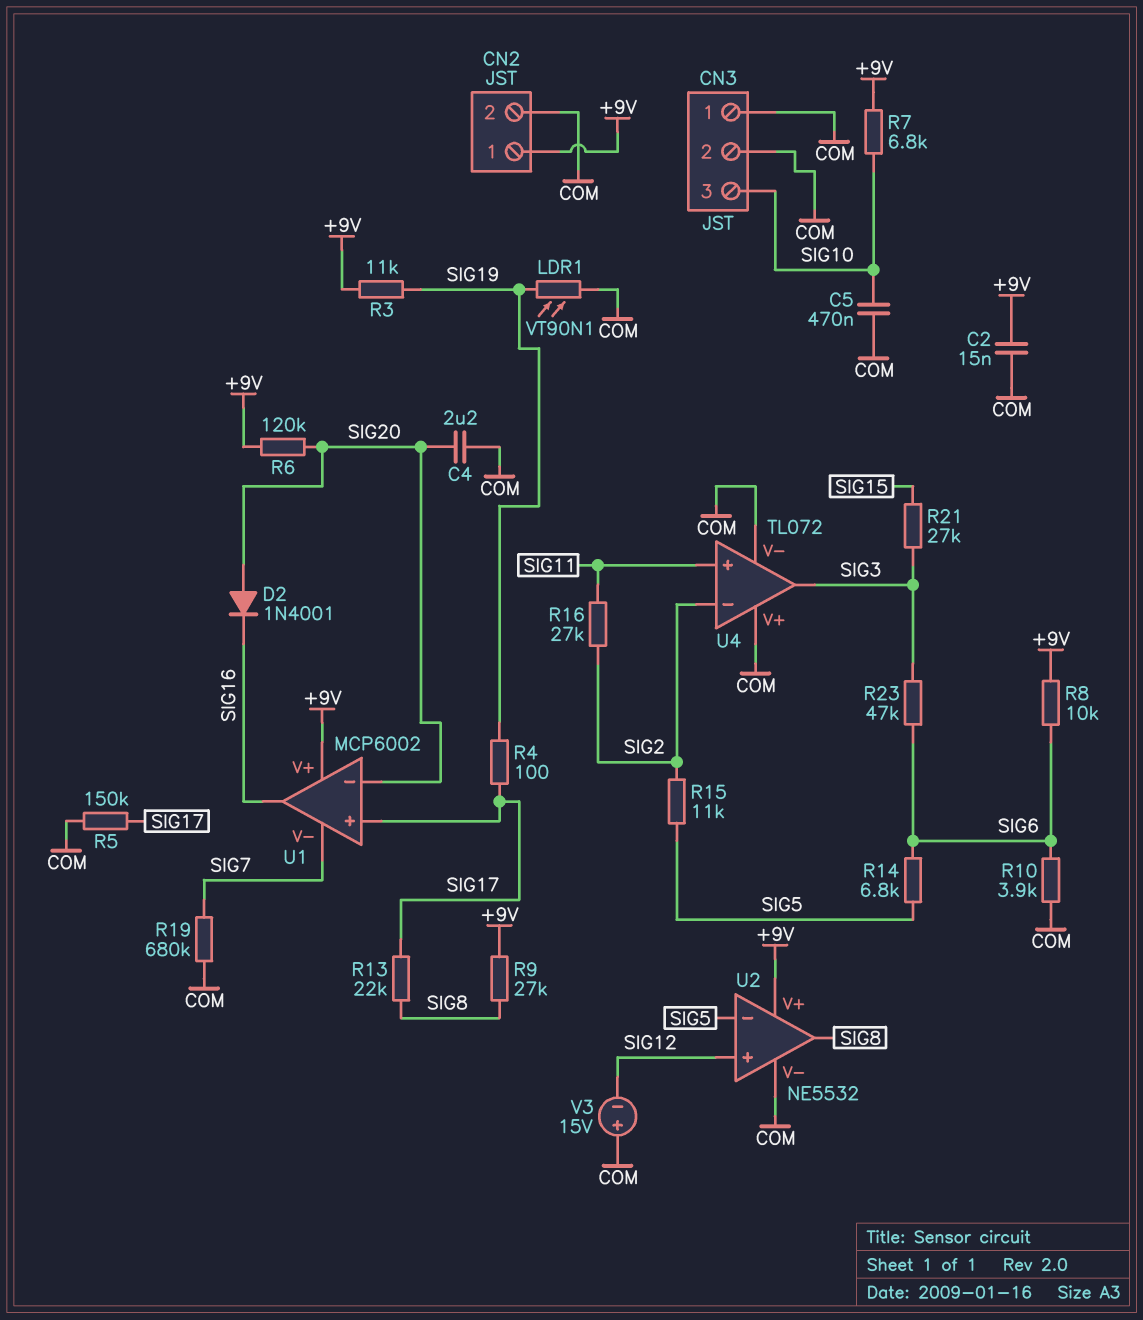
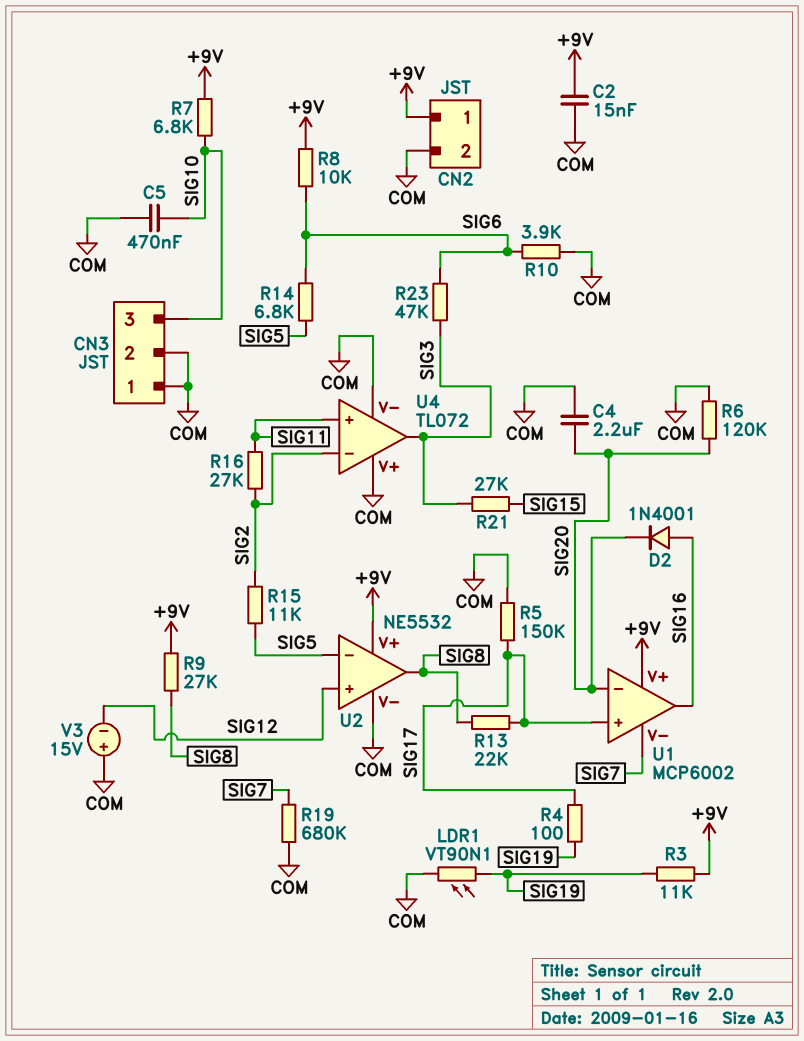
D2: diode 1N4001 (A SIG20, K SIG16) -> diode 1N4001 (A SIG16, K SIG20)
R6: 120k (+9V, SIG20) -> 120k (COM, SIG20)

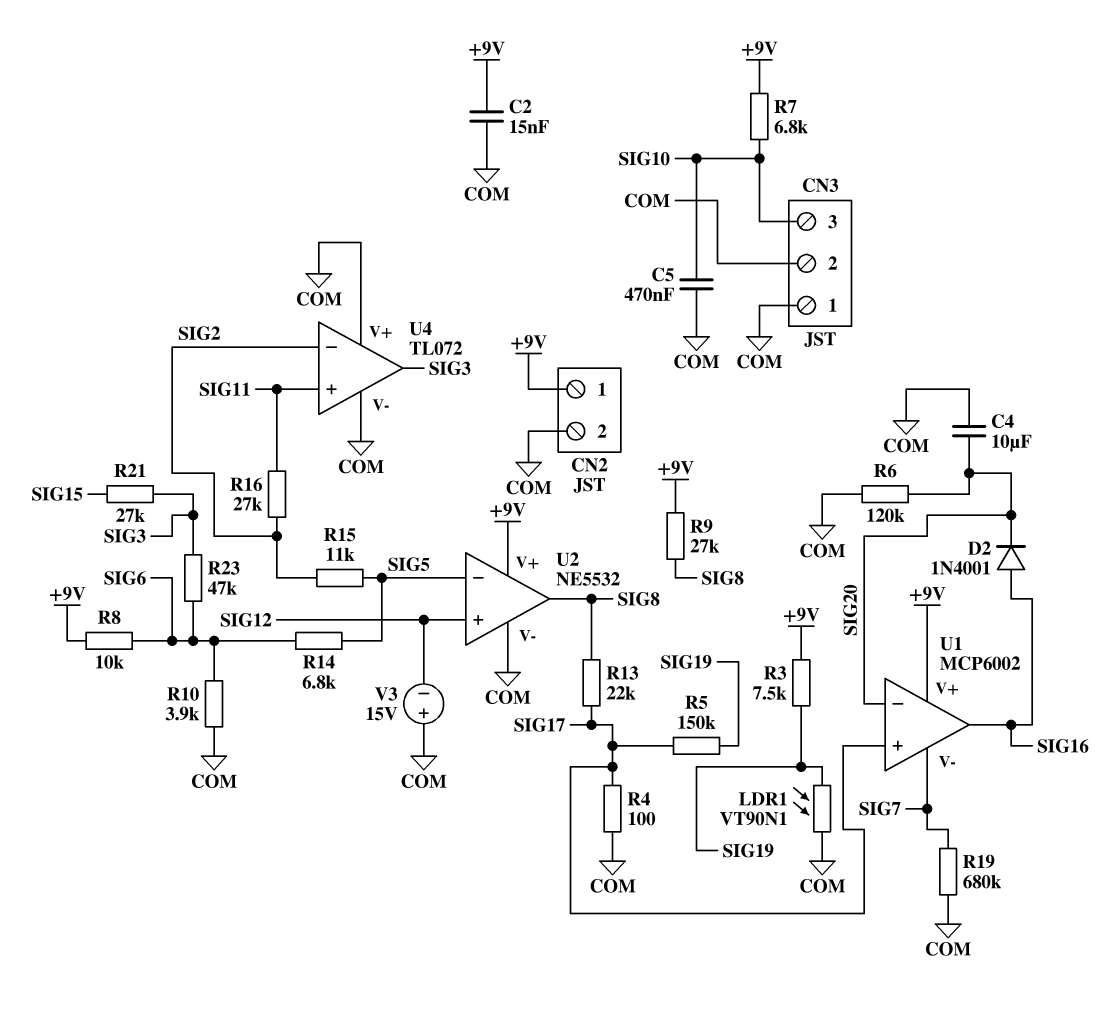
C4: 2.2uF (COM, SIG20) -> 10uF (COM, SIG20)
R3: 11k (+9V, SIG19) -> 7.5k (+9V, SIG19)
R4: 100 (SIG17, SIG19) -> 100 (COM, SIG17)
R5: 150k (COM, SIG17) -> 150k (SIG17, SIG19)

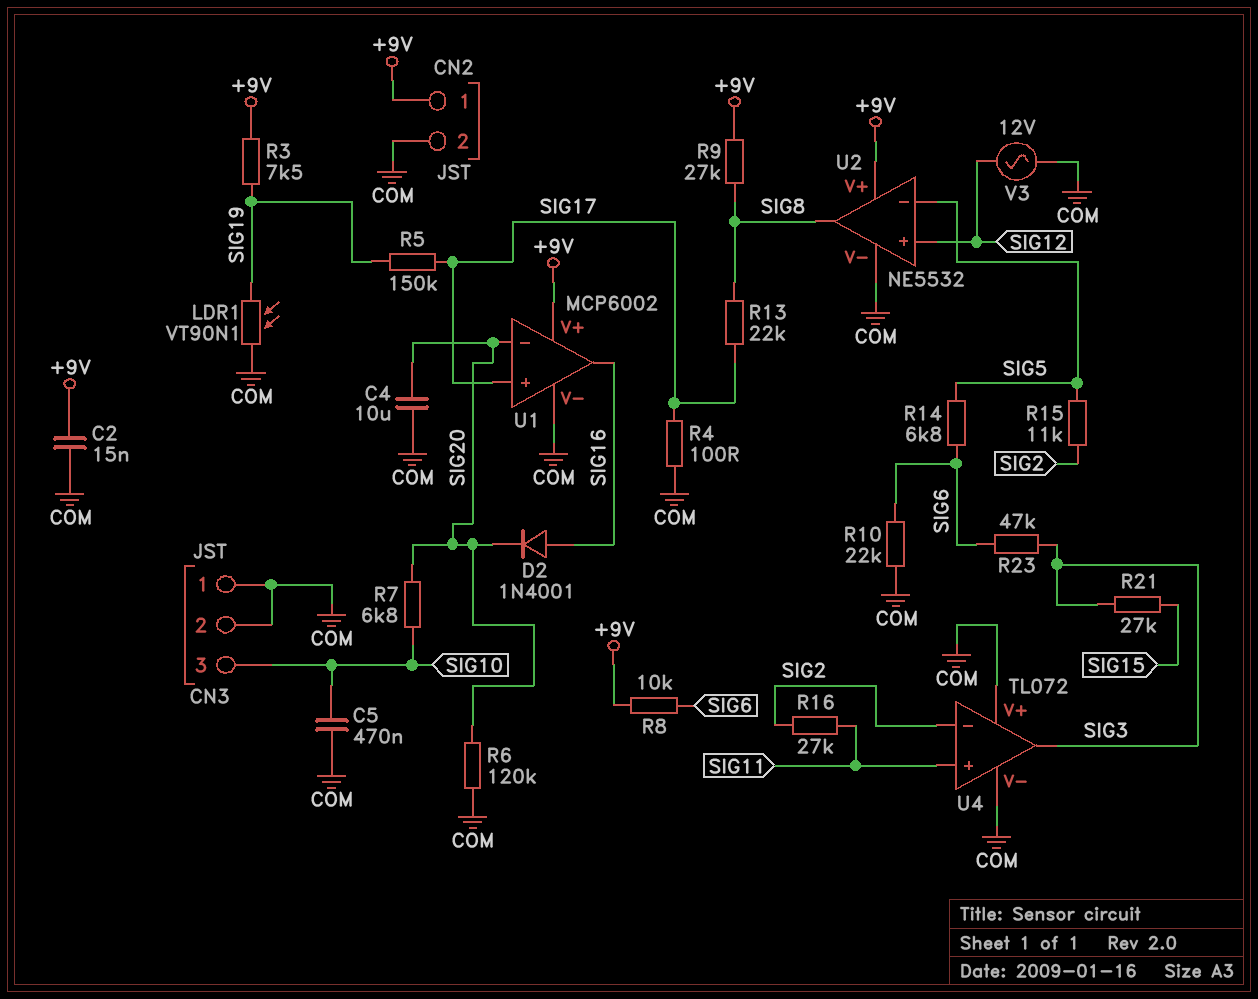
R7: 6.8k (+9V, SIG10) -> 6.8k (SIG10, SIG20)
R10: 3.9k (COM, SIG6) -> 22k (COM, SIG6)
R19: 680k (COM, SIG7) -> none
U1 pin V-: SIG7 -> COM
V3: 15V (plus COM, minus SIG12) -> AC 12V (COM, SIG12)

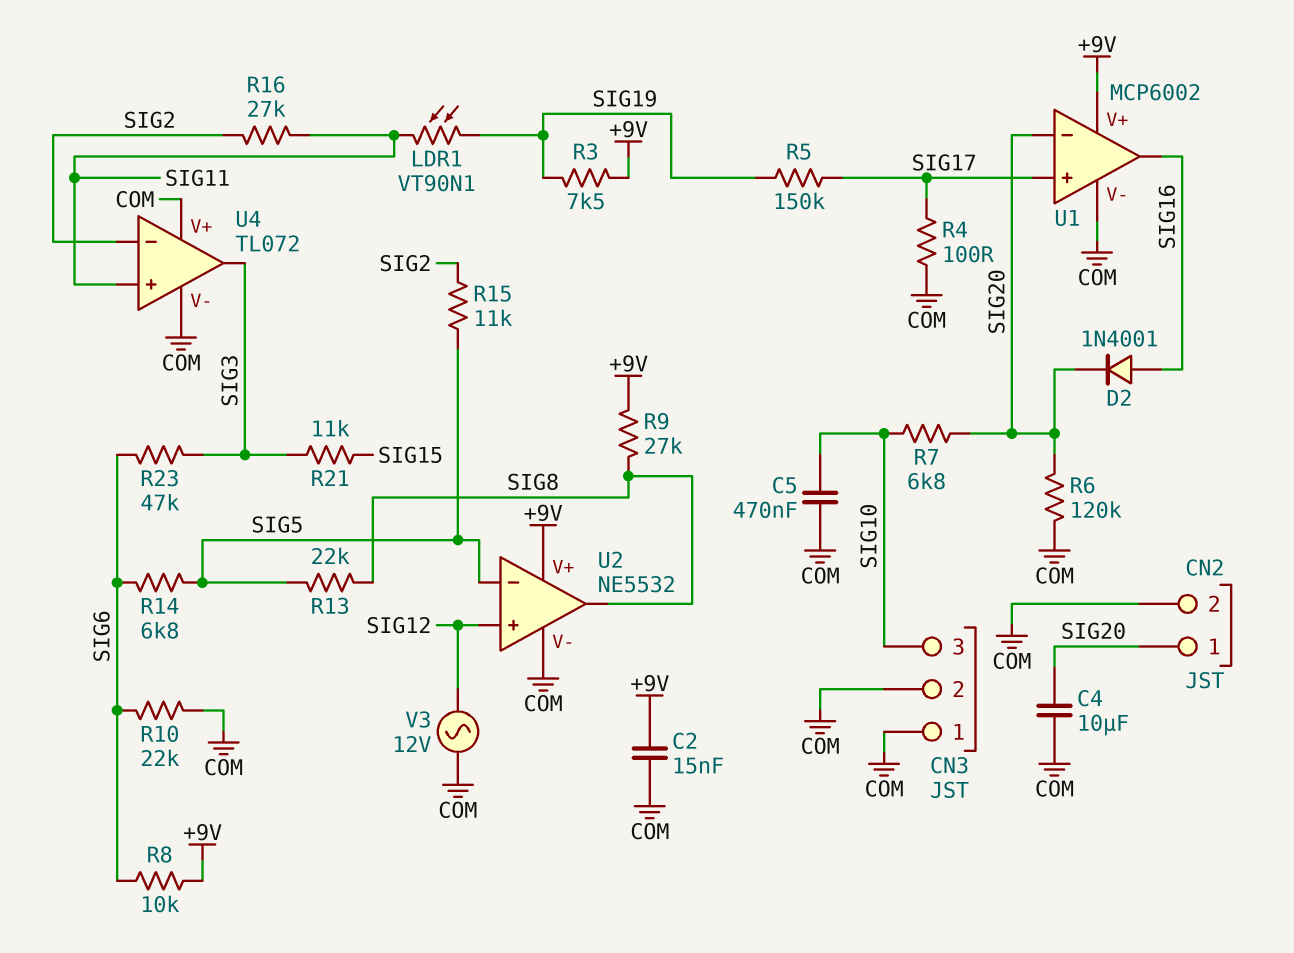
CN2 pin 1: +9V -> SIG20
LDR1: VT90N1 (COM, SIG19) -> VT90N1 (SIG11, SIG19)
R13: 22k (SIG8, SIG17) -> 22k (SIG5, SIG8)
R21: 27k (SIG3, SIG15) -> 11k (SIG3, SIG15)

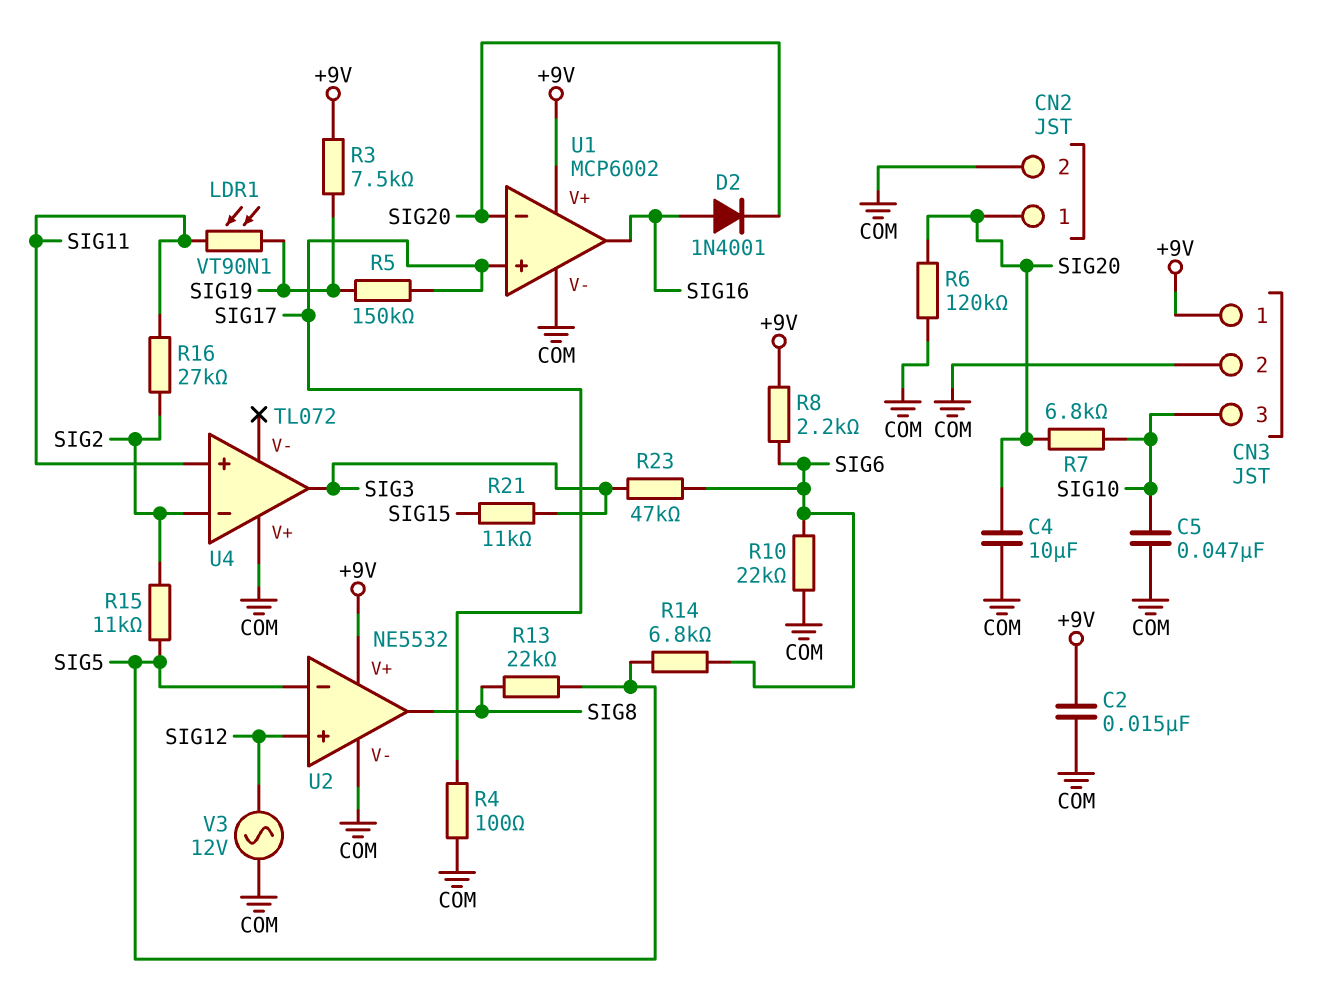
C5: 470nF (COM, SIG10) -> 47nF (COM, SIG10)
CN3 pin 1: COM -> +9V
R8: 10k (+9V, SIG6) -> 2.2k (+9V, SIG6)
R9: 27k (+9V, SIG8) -> none
U4 pin V-: COM -> none

